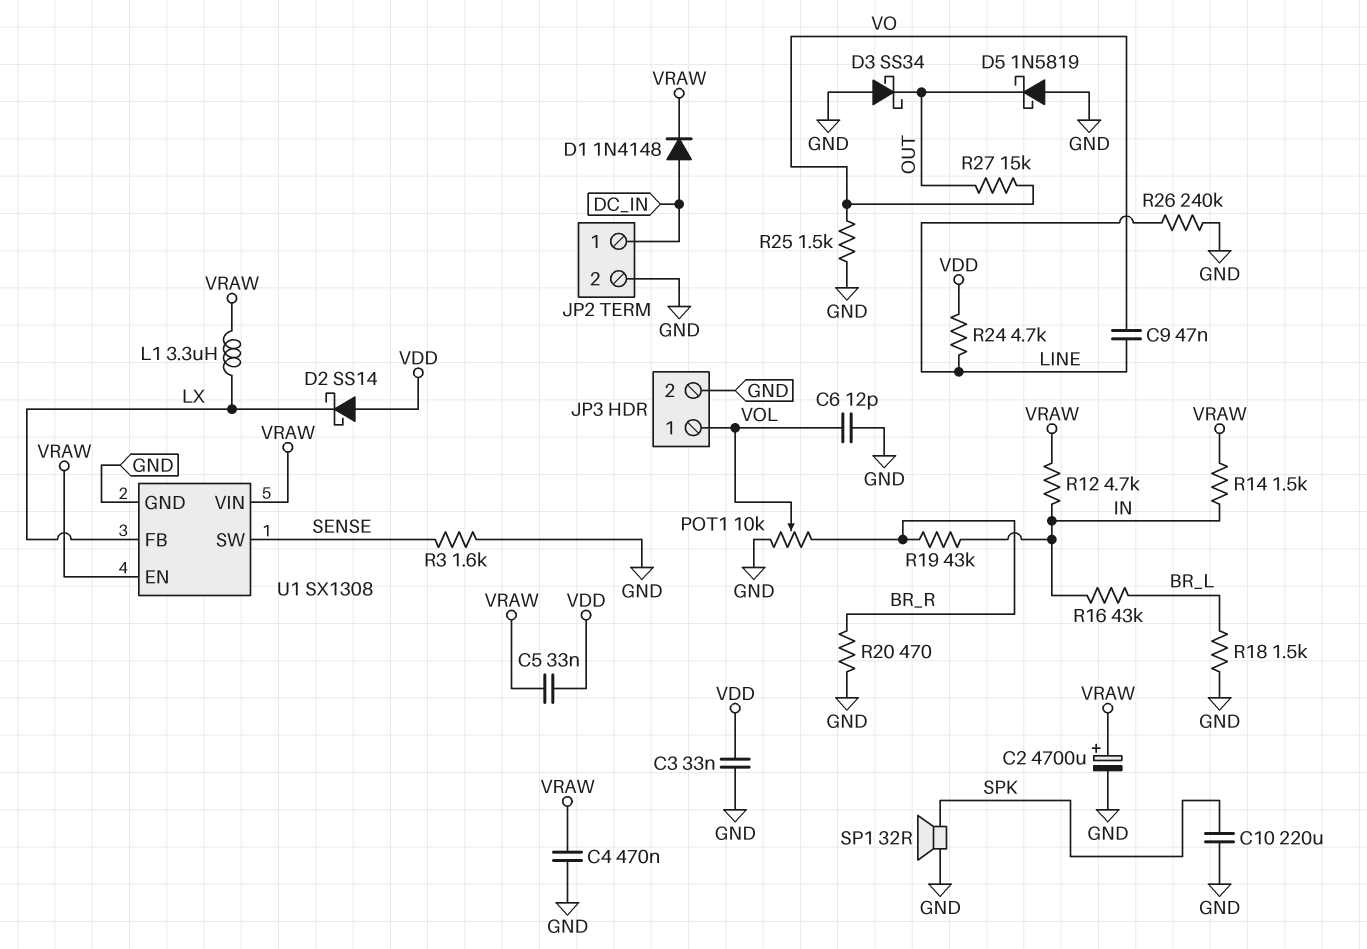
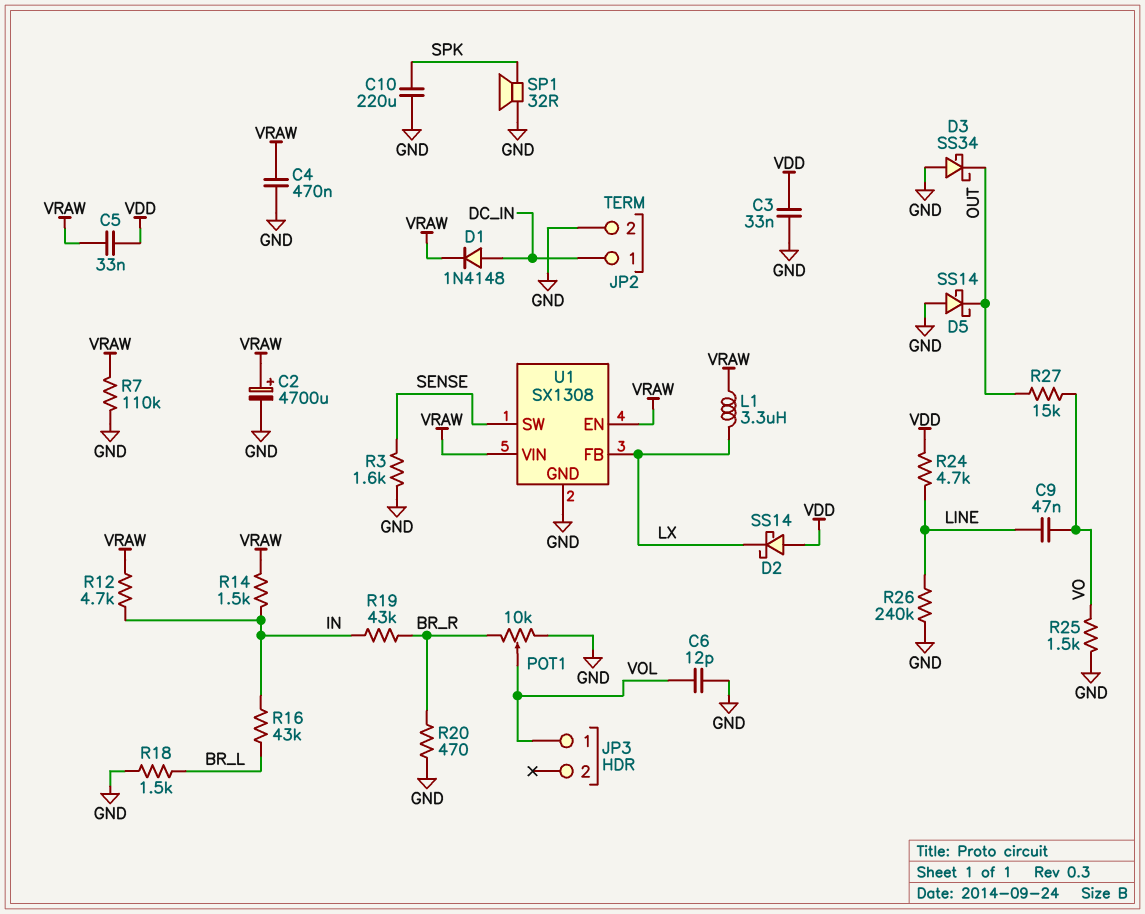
D5: schottky 1N5819 (A GND, K OUT) -> schottky SS14 (A GND, K OUT)
JP3 pin 2: GND -> none
R7: none -> 110k (GND, VRAW)

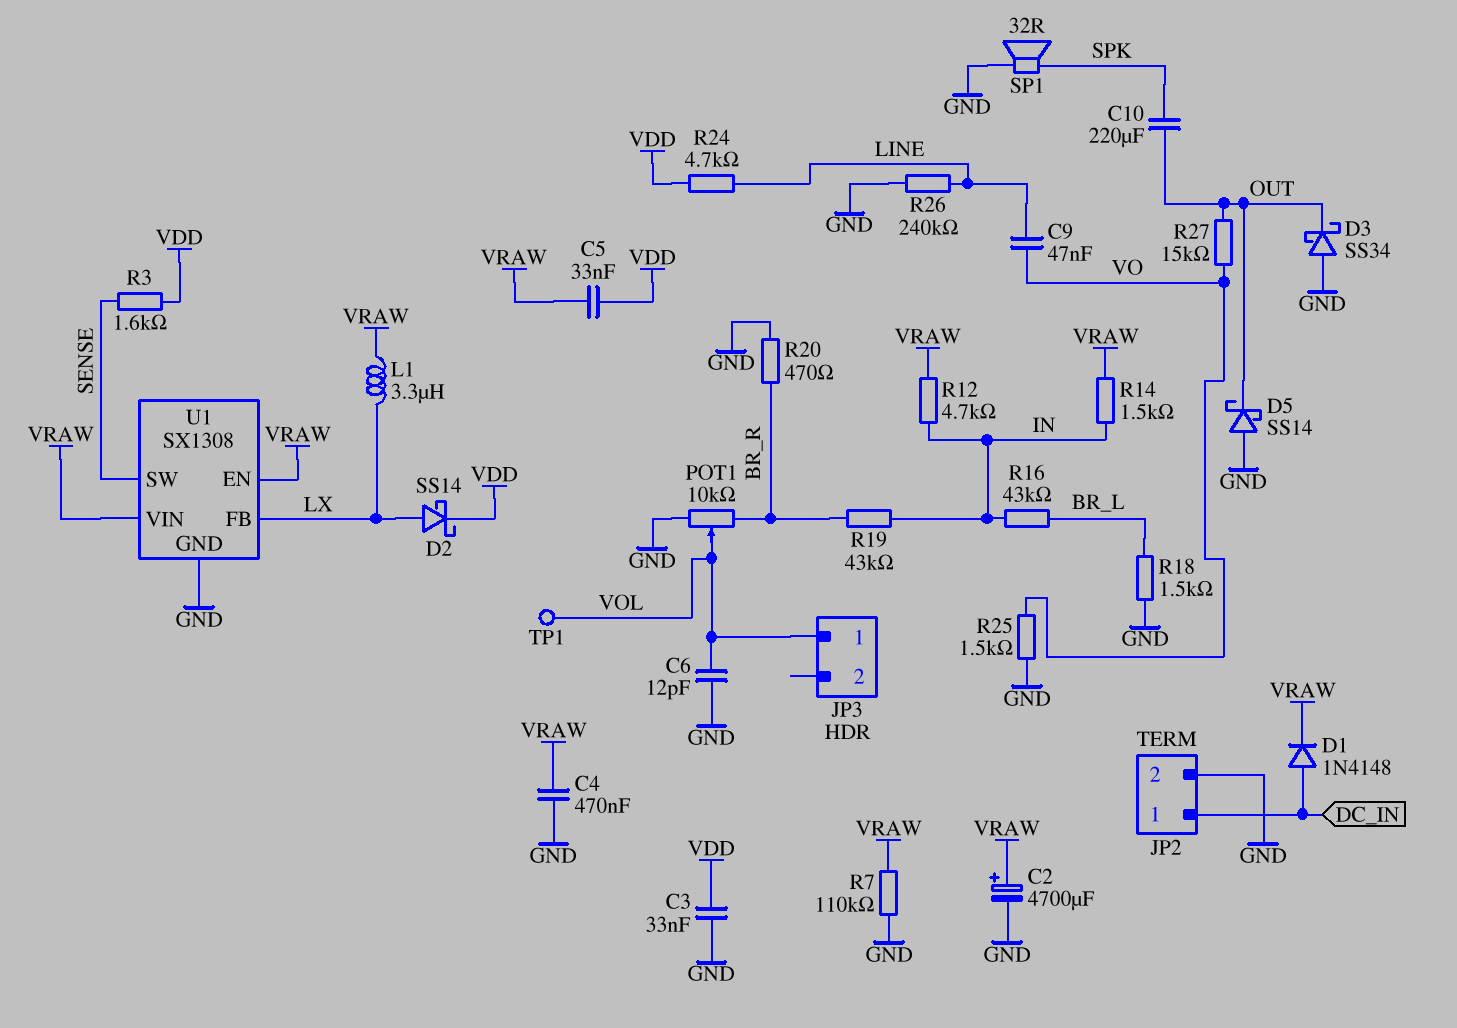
C10: 220uF (GND, SPK) -> 220uF (OUT, SPK)
D2: schottky SS14 (A VDD, K LX) -> schottky SS14 (A LX, K VDD)
R3: 1.6k (GND, SENSE) -> 1.6k (SENSE, VDD)
TP1: none -> test point (VOL)

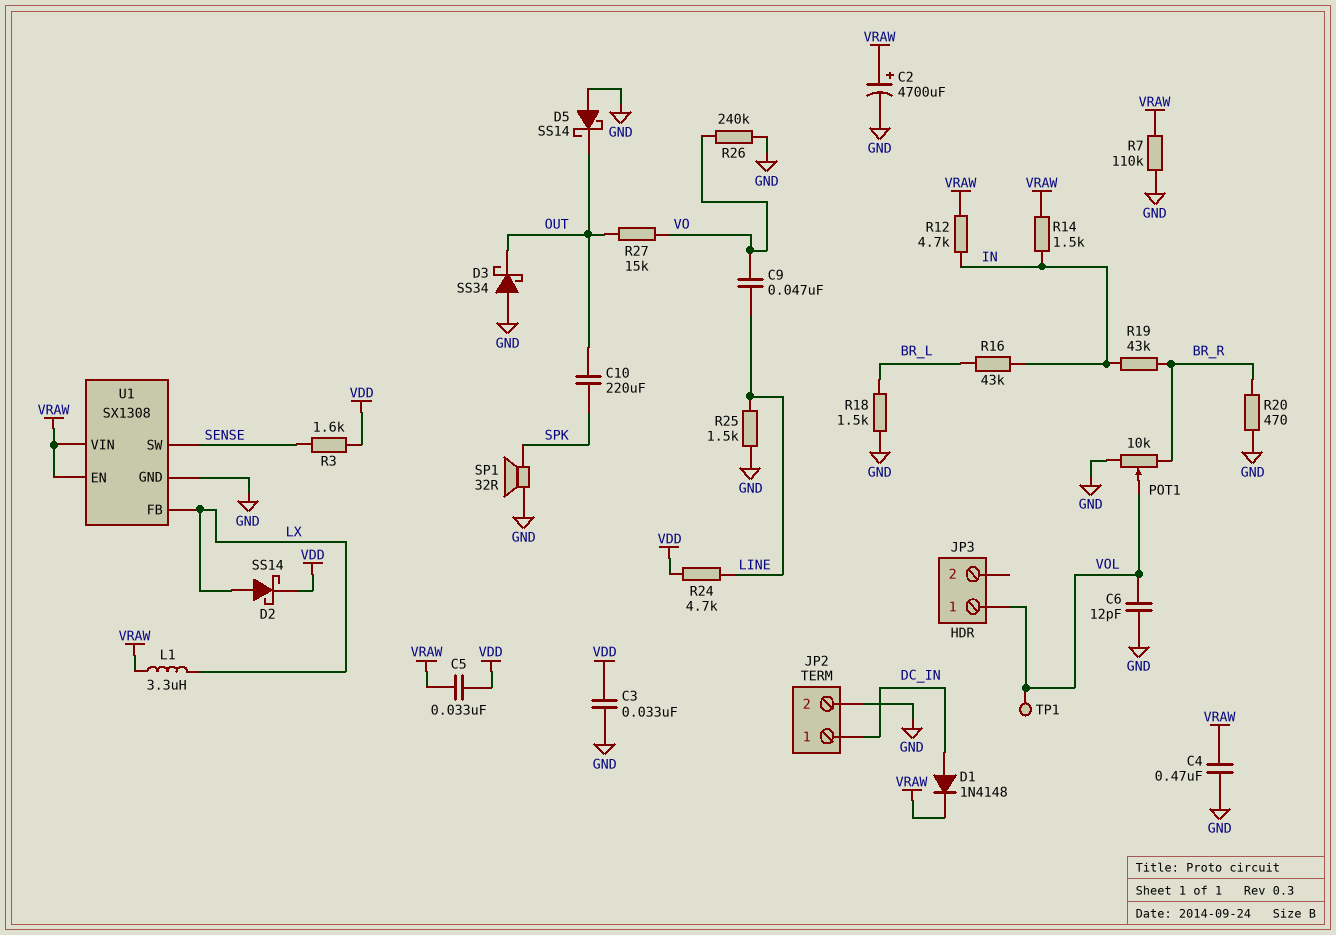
R25: 1.5k (GND, VO) -> 1.5k (GND, LINE)
R26: 240k (GND, LINE) -> 240k (GND, VO)

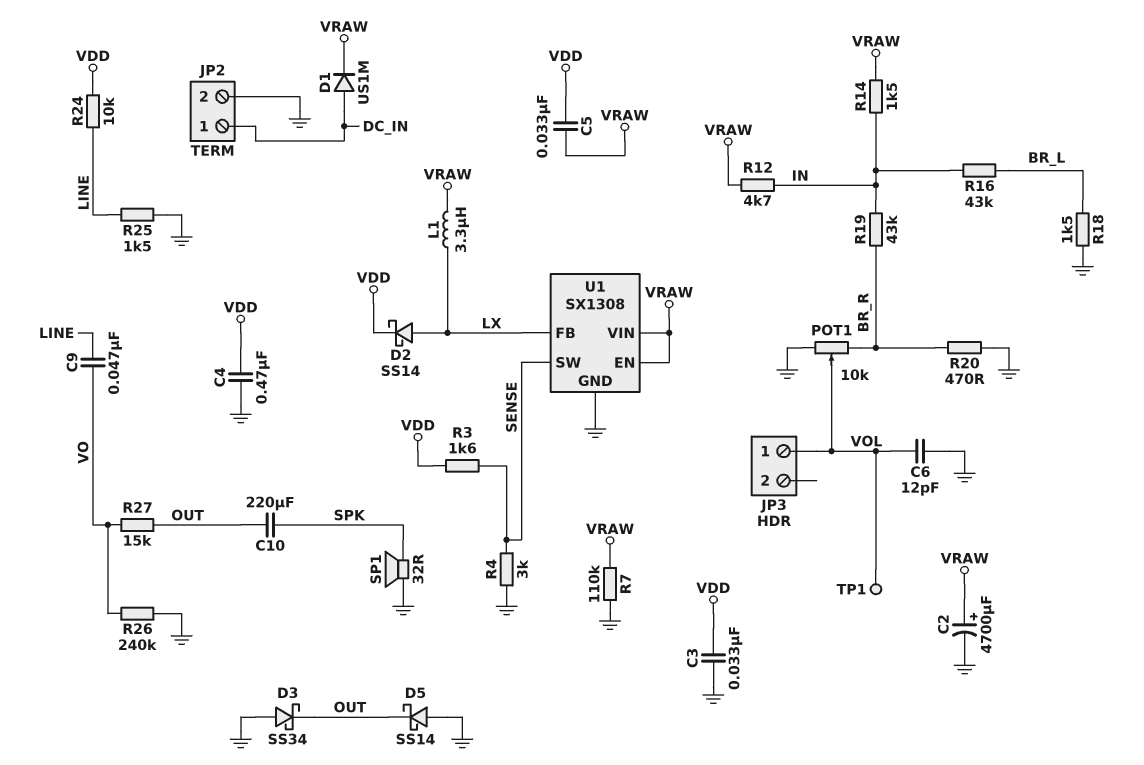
C4: 470nF (GND, VRAW) -> 470nF (GND, VDD)
D1: diode 1N4148 (A DC_IN, K VRAW) -> diode US1M (A DC_IN, K VRAW)
R4: none -> 3k (GND, SENSE)
R24: 4.7k (LINE, VDD) -> 10k (LINE, VDD)

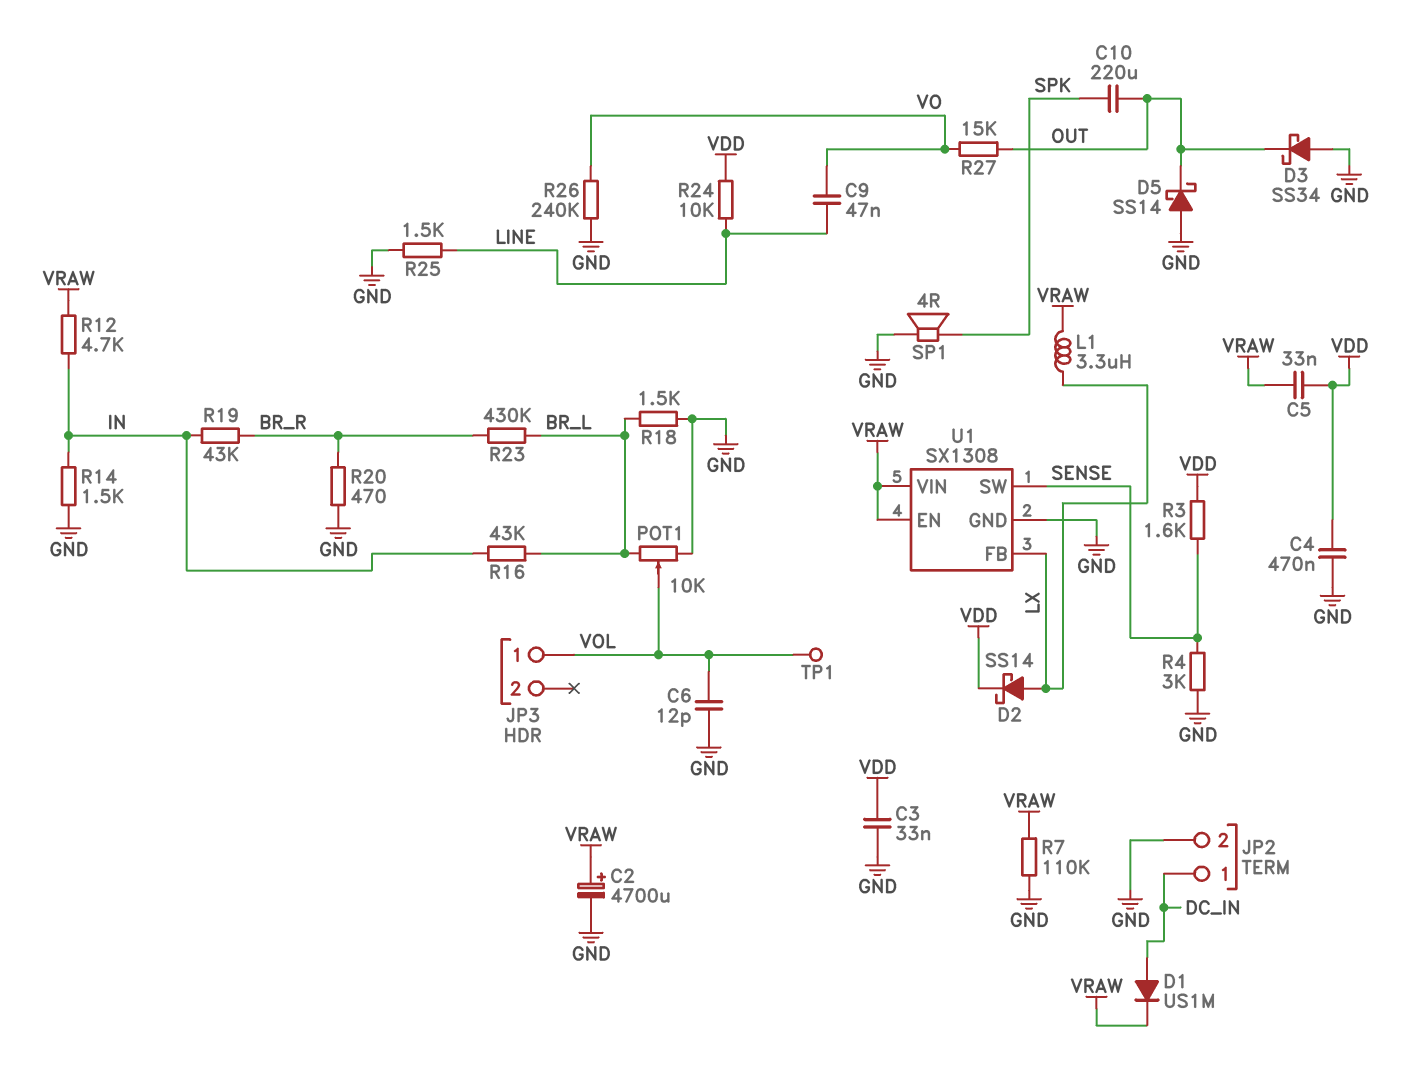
POT1: 10k (BR_R, GND, wiper VOL) -> 10k (BR_L, GND, wiper VOL)
R14: 1.5k (IN, VRAW) -> 1.5k (GND, IN)
R23: none -> 430k (BR_L, BR_R)
SP1: speaker 32R (GND, SPK) -> speaker 4R (GND, SPK)

